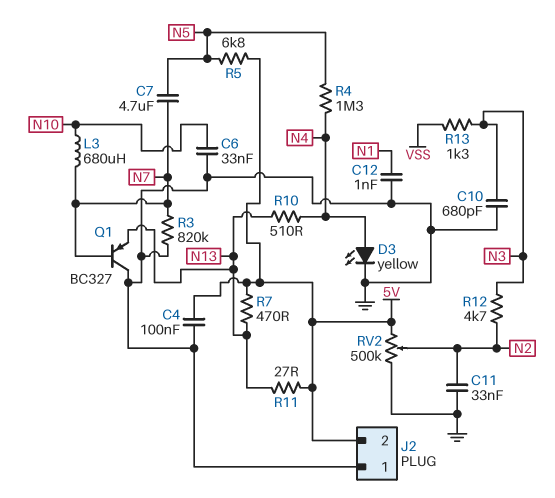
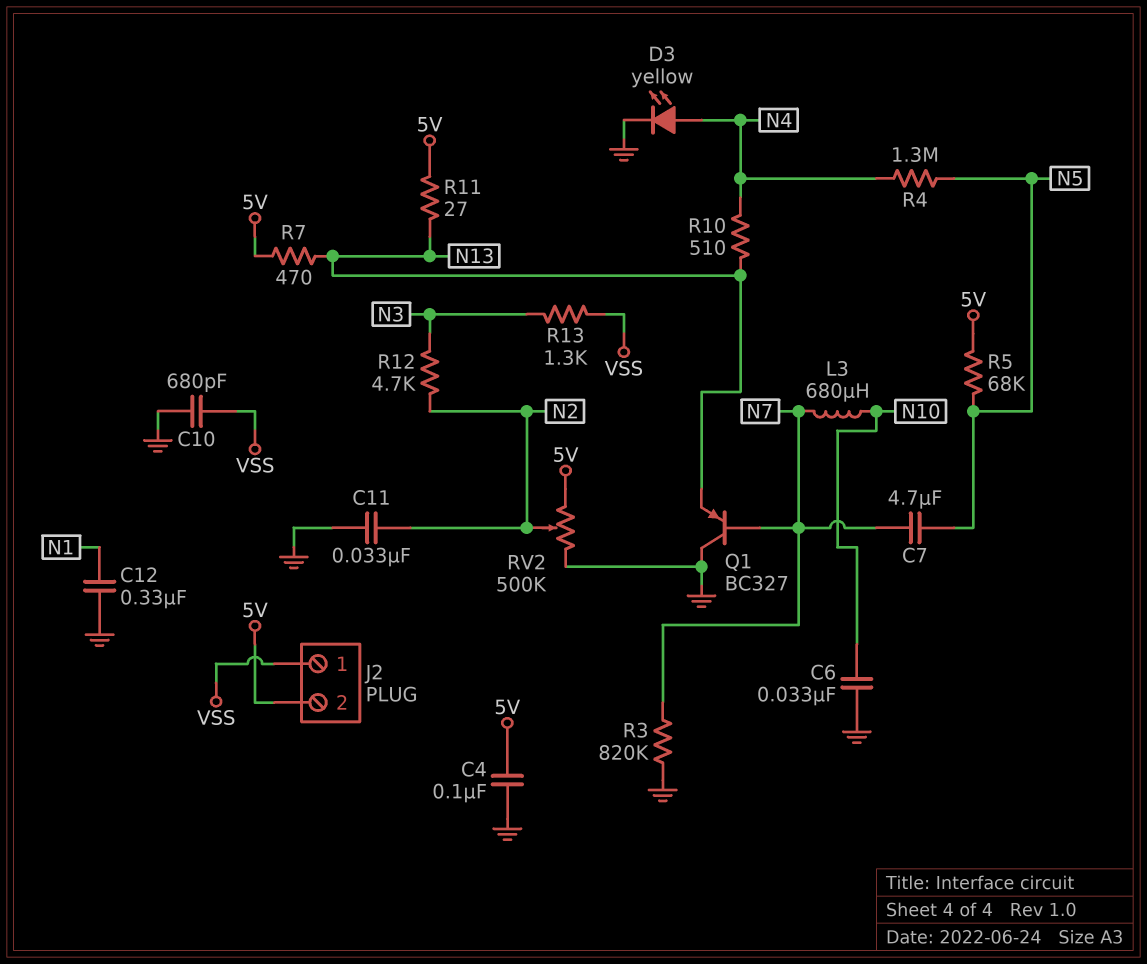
C10: 680pF (GND, N3) -> 680pF (GND, VSS)
C12: 1nF (GND, N1) -> 330nF (GND, N1)
J2 pin 1: GND -> VSS
R5: 6.8k (5V, N5) -> 68k (5V, N5)

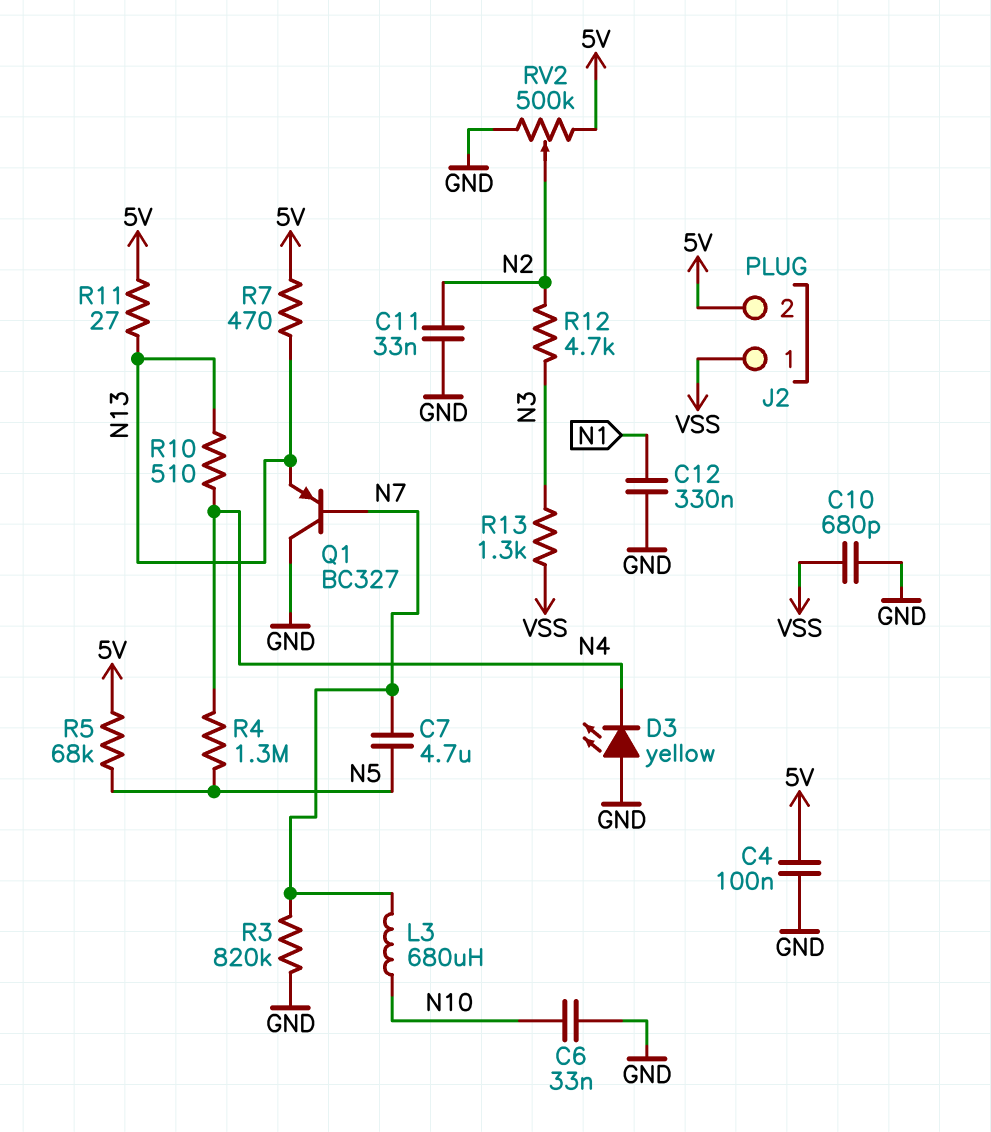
D3: LED yellow (A N4, K GND) -> LED yellow (A GND, K N4)

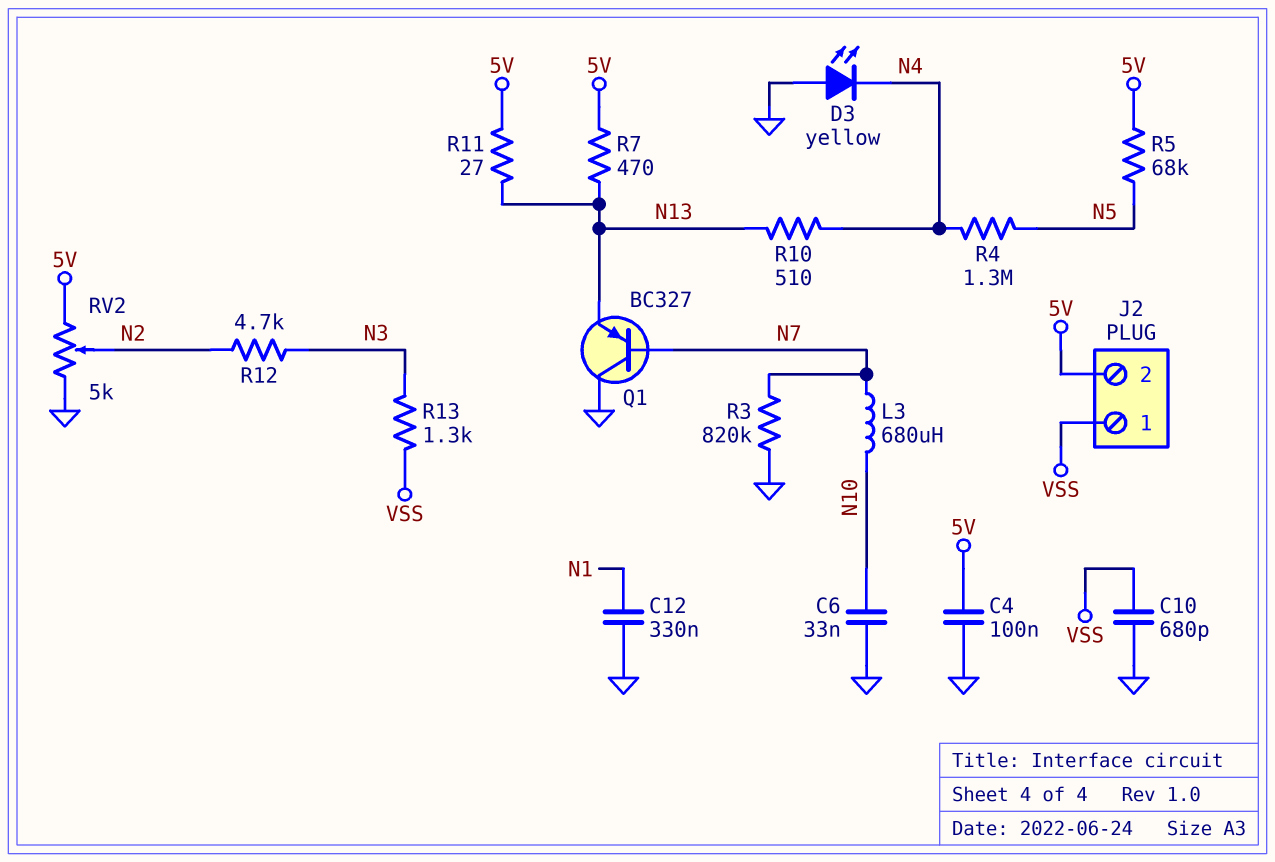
C7: 4.7uF (N5, N7) -> none
C11: 33nF (GND, N2) -> none
RV2: 500k (5V, GND, wiper N2) -> 5k (5V, GND, wiper N2)

